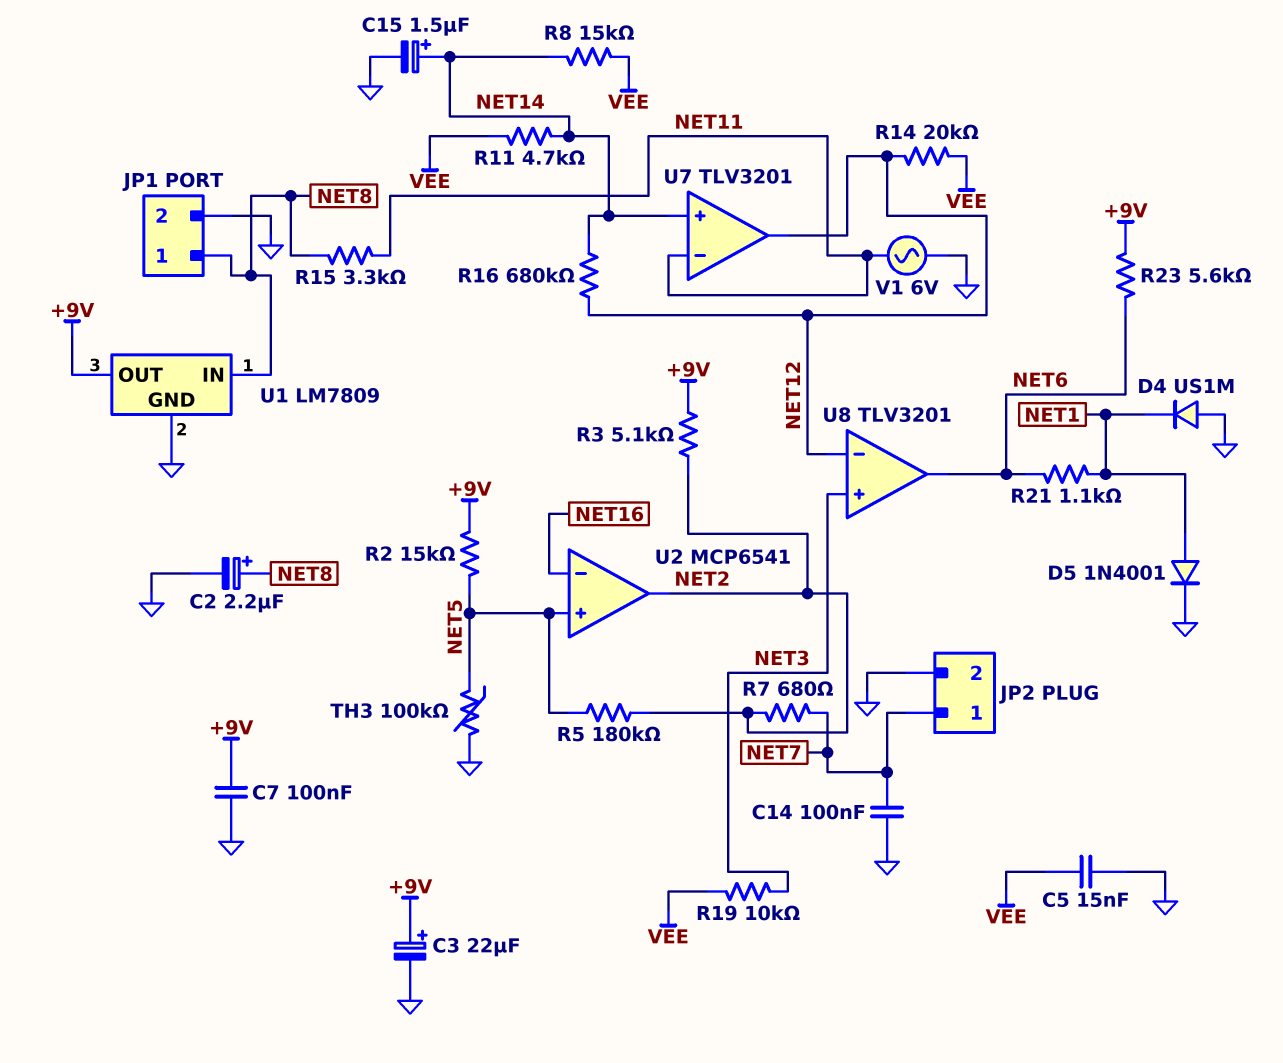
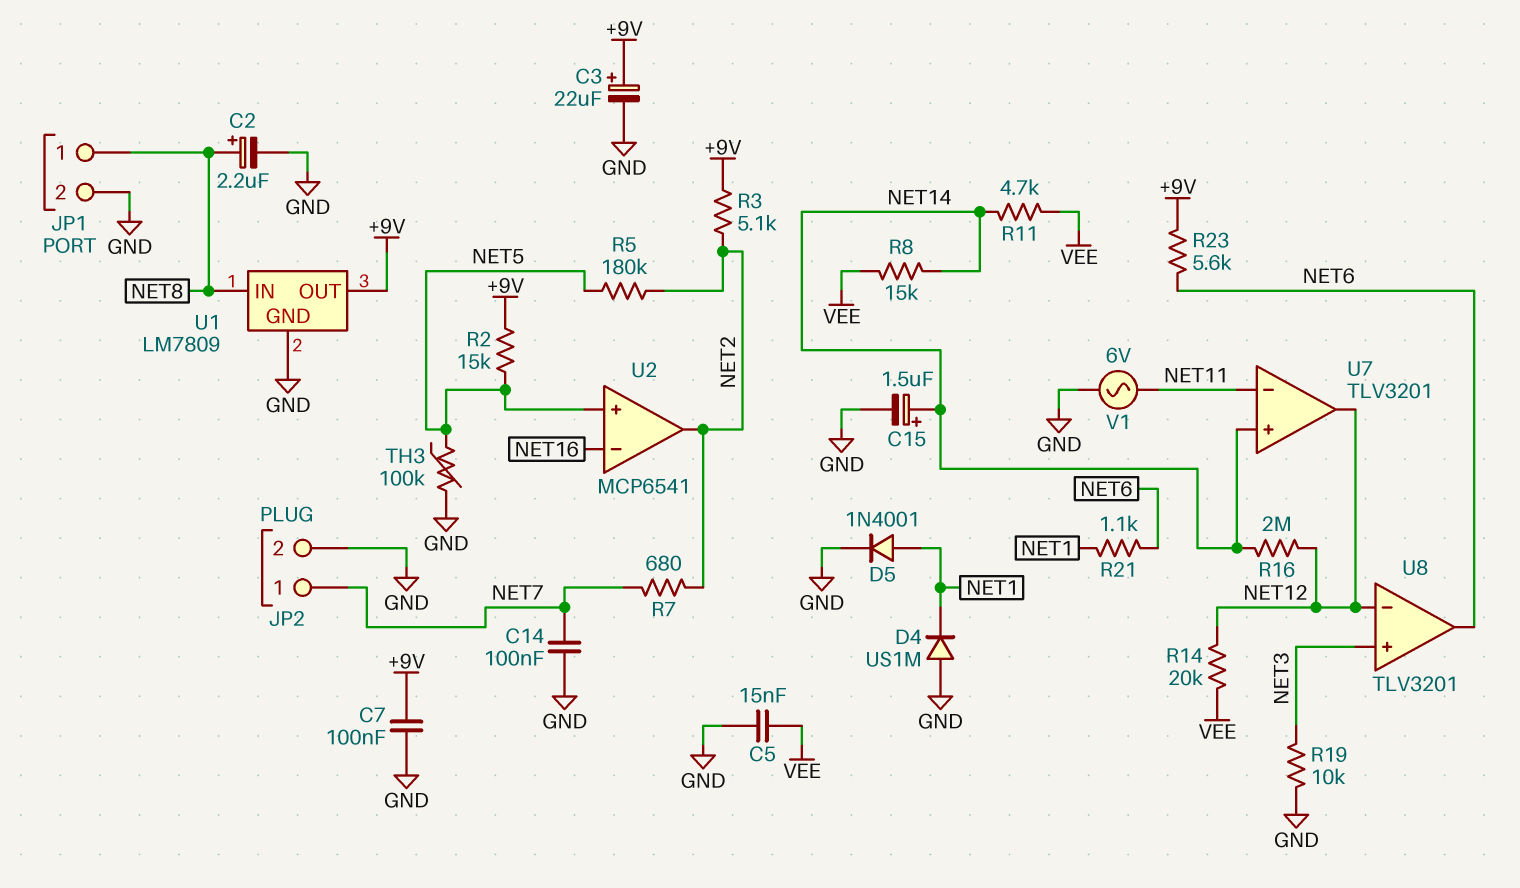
R15: 3.3k (NET8, NET11) -> none
R16: 680k (NET12, NET14) -> 2M (NET12, NET14)
R19: 10k (NET3, VEE) -> 10k (GND, NET3)

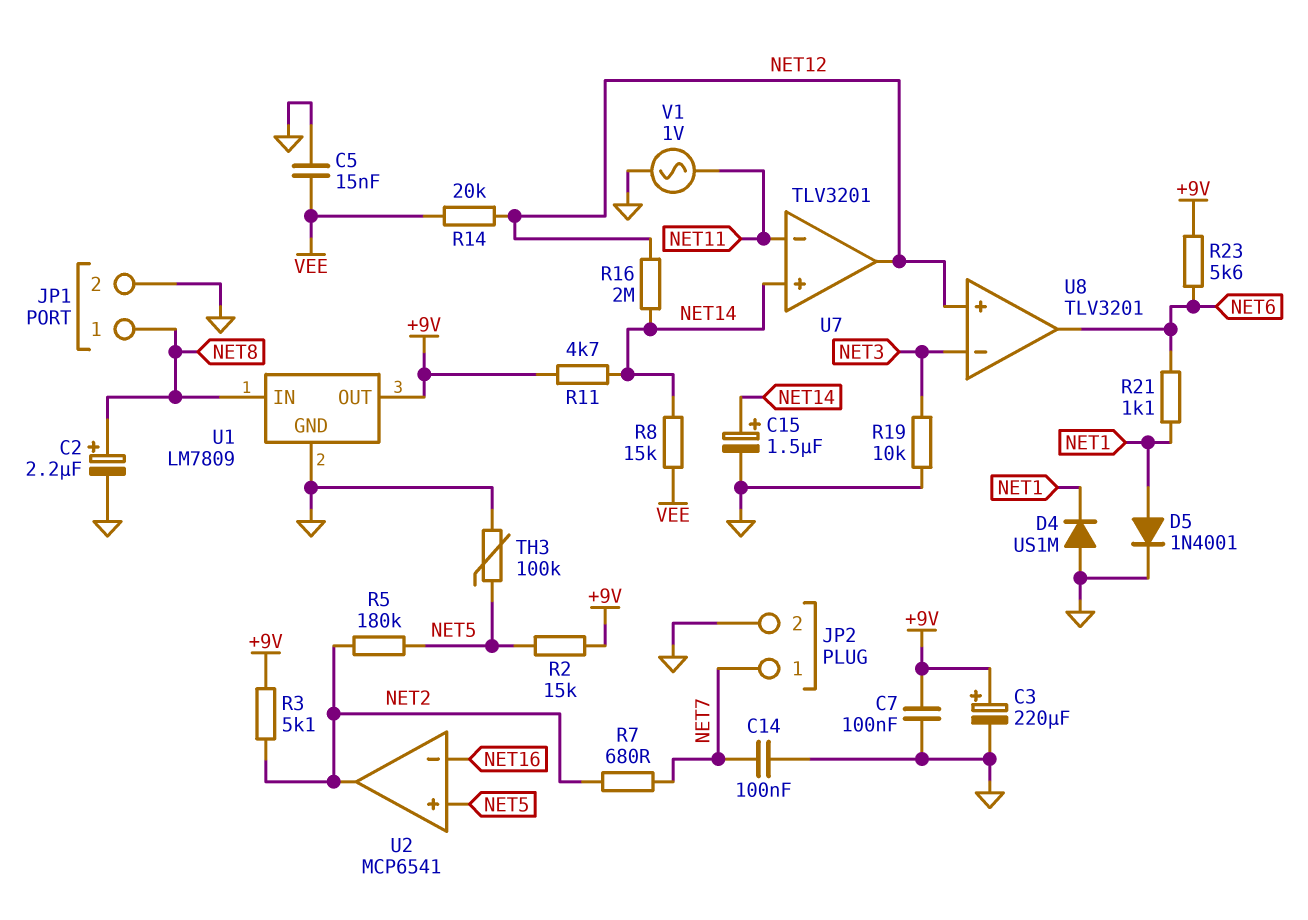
C3: 22uF (plus +9V, minus GND) -> 220uF (plus +9V, minus GND)
R11: 4.7k (NET14, VEE) -> 4.7k (+9V, NET14)
U8 pin in+: NET3 -> NET12
U8 pin in-: NET12 -> NET3
V1: AC 6V (GND, NET11) -> AC 1V (GND, NET11)

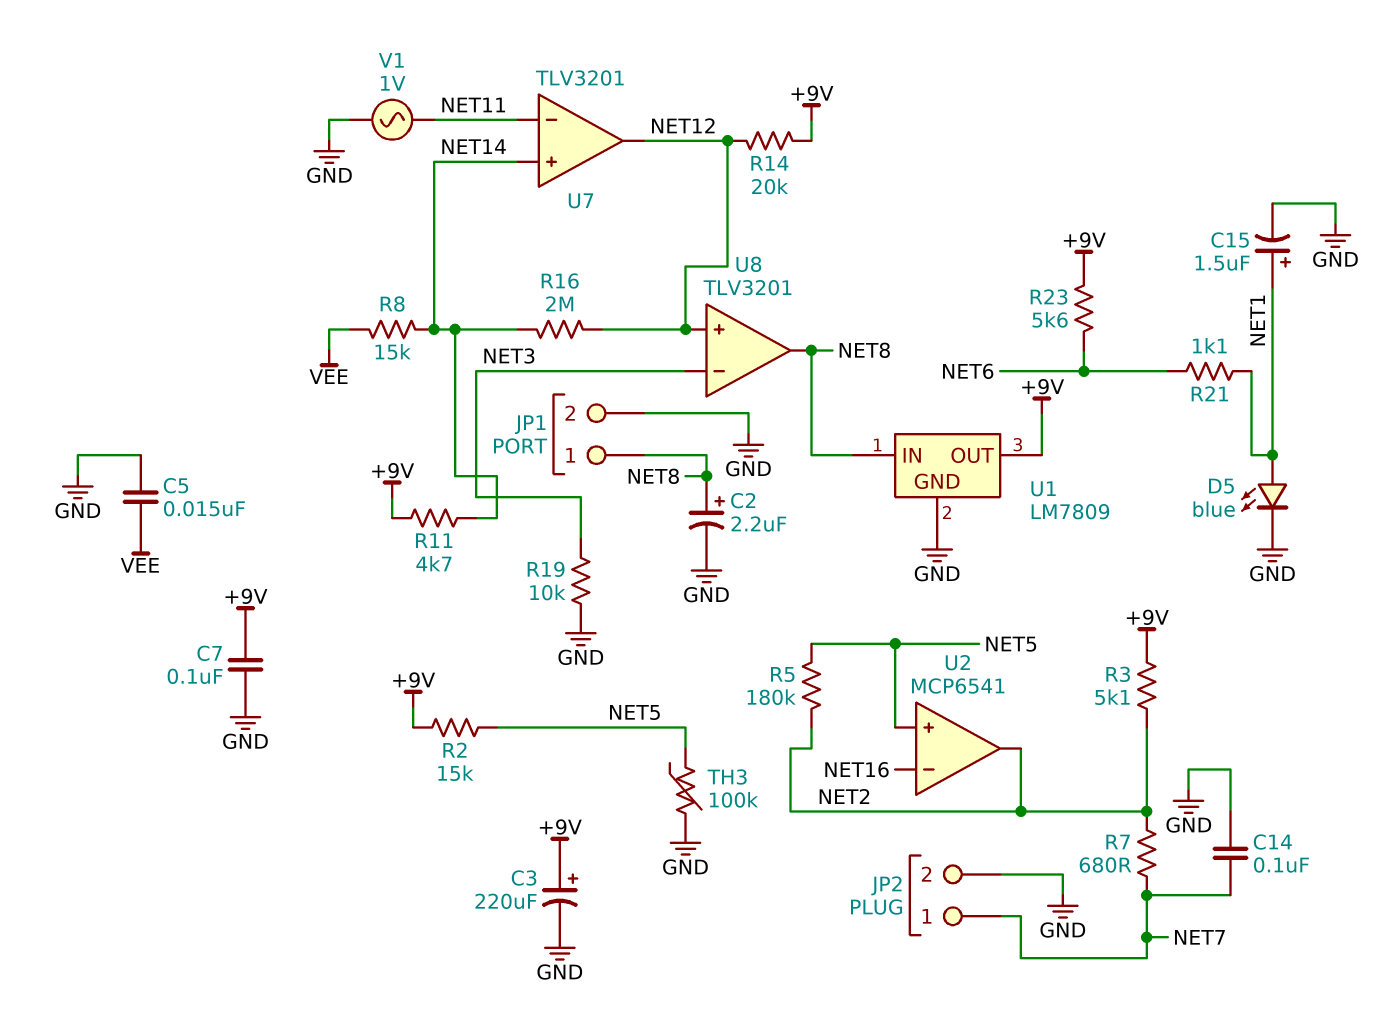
C15: 1.5uF (plus NET14, minus GND) -> 1.5uF (plus NET1, minus GND)
D4: diode US1M (A GND, K NET1) -> none
D5: diode 1N4001 (A NET1, K GND) -> LED blue (A NET1, K GND)
R14: 20k (NET12, VEE) -> 20k (+9V, NET12)
U8 pin out: NET6 -> NET8

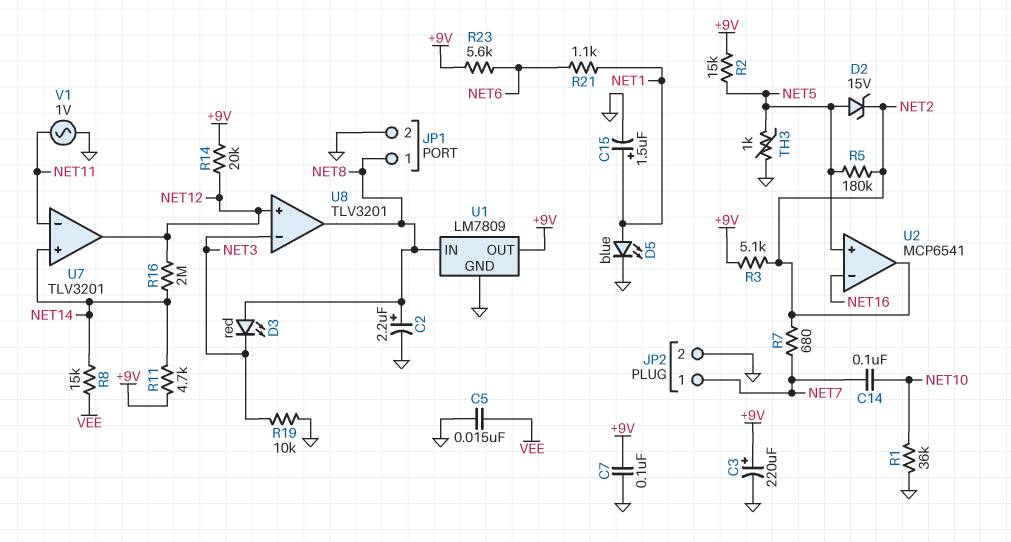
C14: 100nF (GND, NET7) -> 100nF (NET7, NET10)
D2: none -> zener 15V (A NET5, K NET2)
D3: none -> LED red (A NET8, K NET3)
R1: none -> 36k (GND, NET10)
TH3: 100k (GND, NET5) -> 1k (GND, NET5)

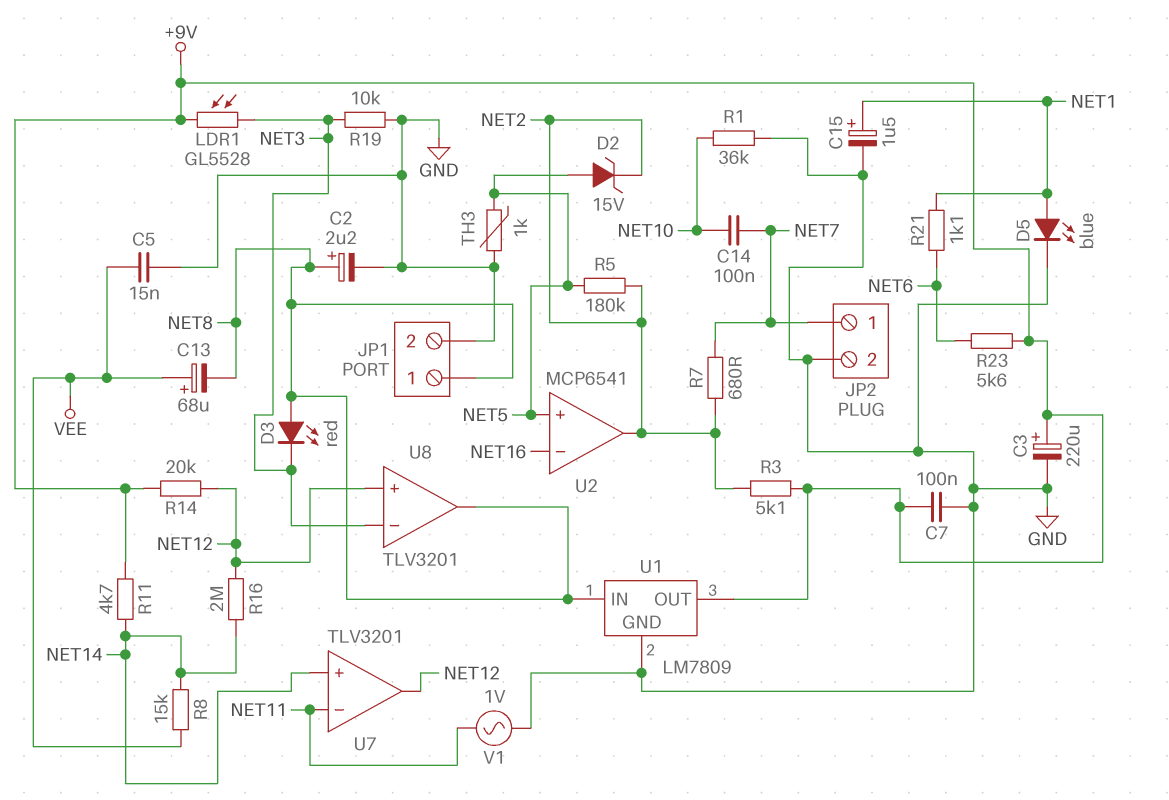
C13: none -> 68uF (plus VEE, minus NET8)
LDR1: none -> GL5528 (+9V, NET3)
R2: 15k (+9V, NET5) -> none

